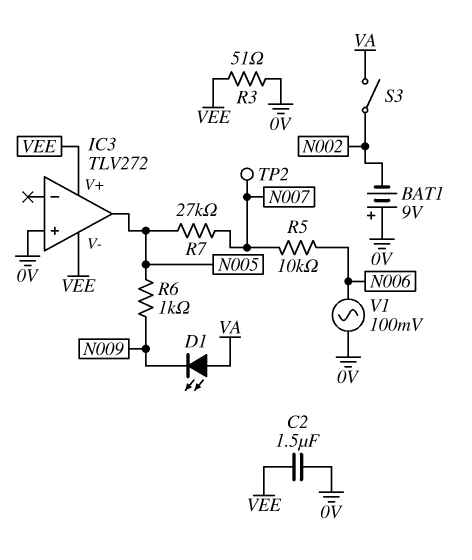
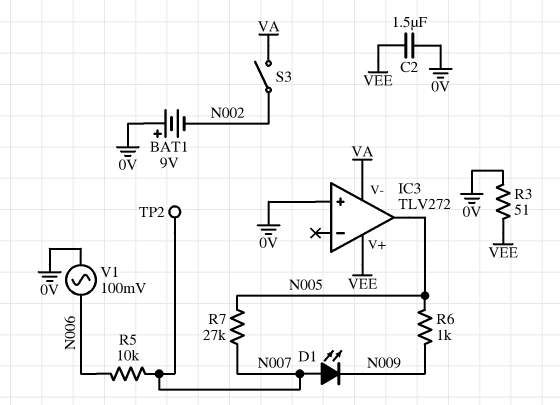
D1: LED (A VA, K N009) -> LED (A N007, K N009)
IC3 pin V-: VEE -> VA

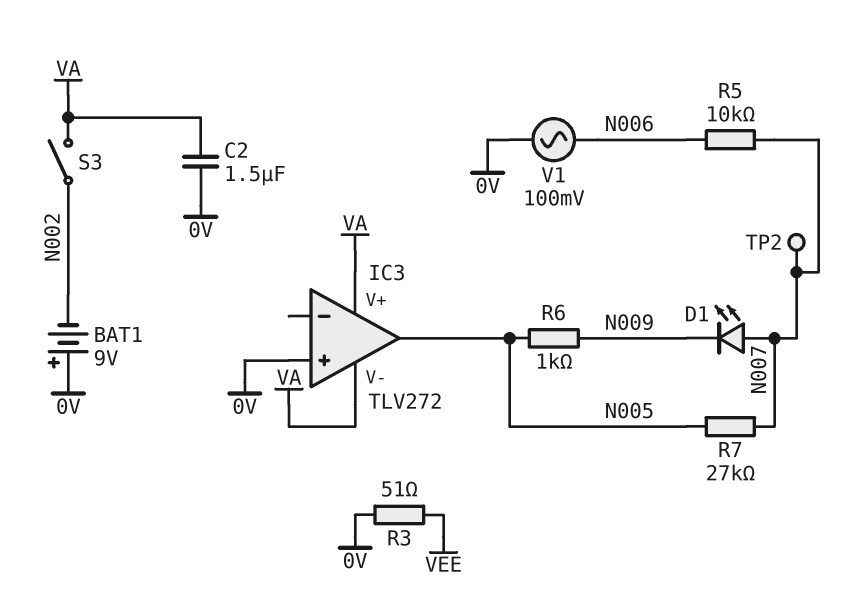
C2: 1.5uF (0V, VEE) -> 1.5uF (0V, VA)
IC3 pin V+: VEE -> VA

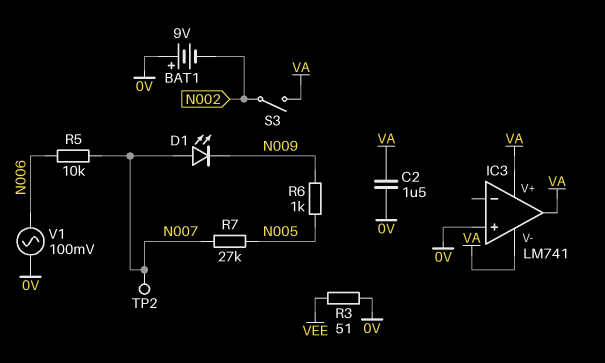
IC3: TLV272 -> LM741
IC3 pin out: N005 -> VA

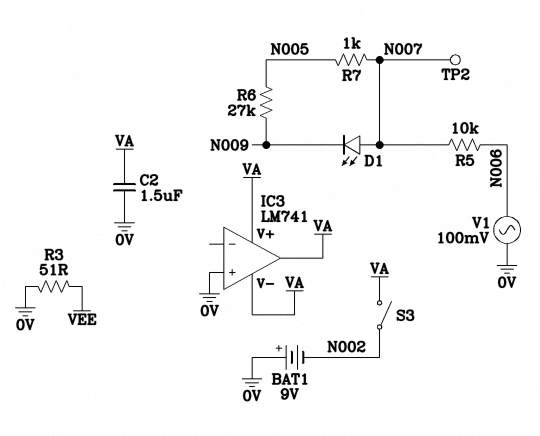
R6: 1k (N005, N009) -> 27k (N005, N009)
R7: 27k (N005, N007) -> 1k (N005, N007)

